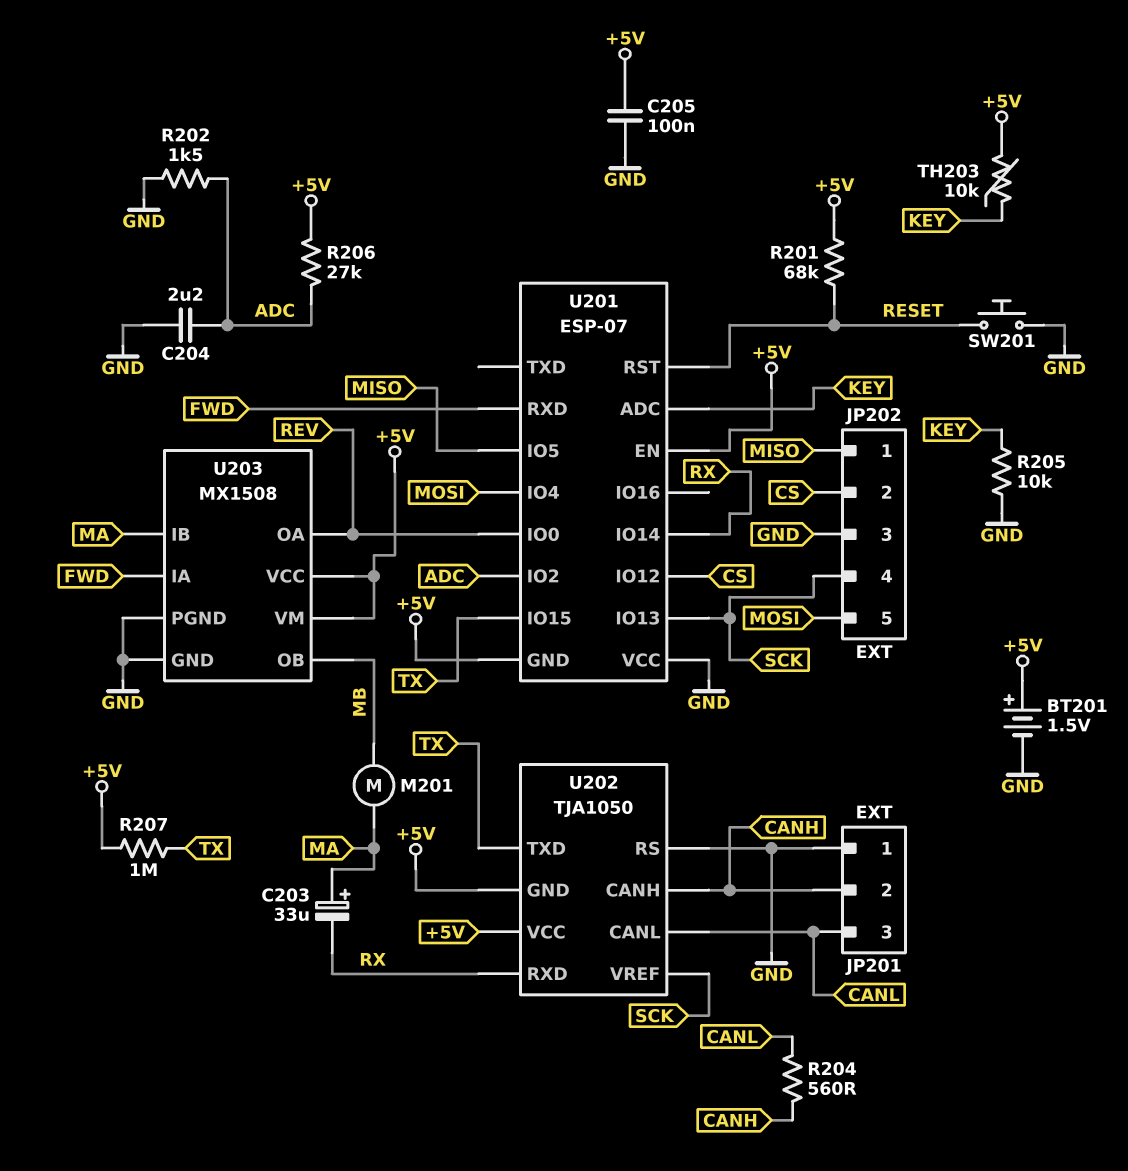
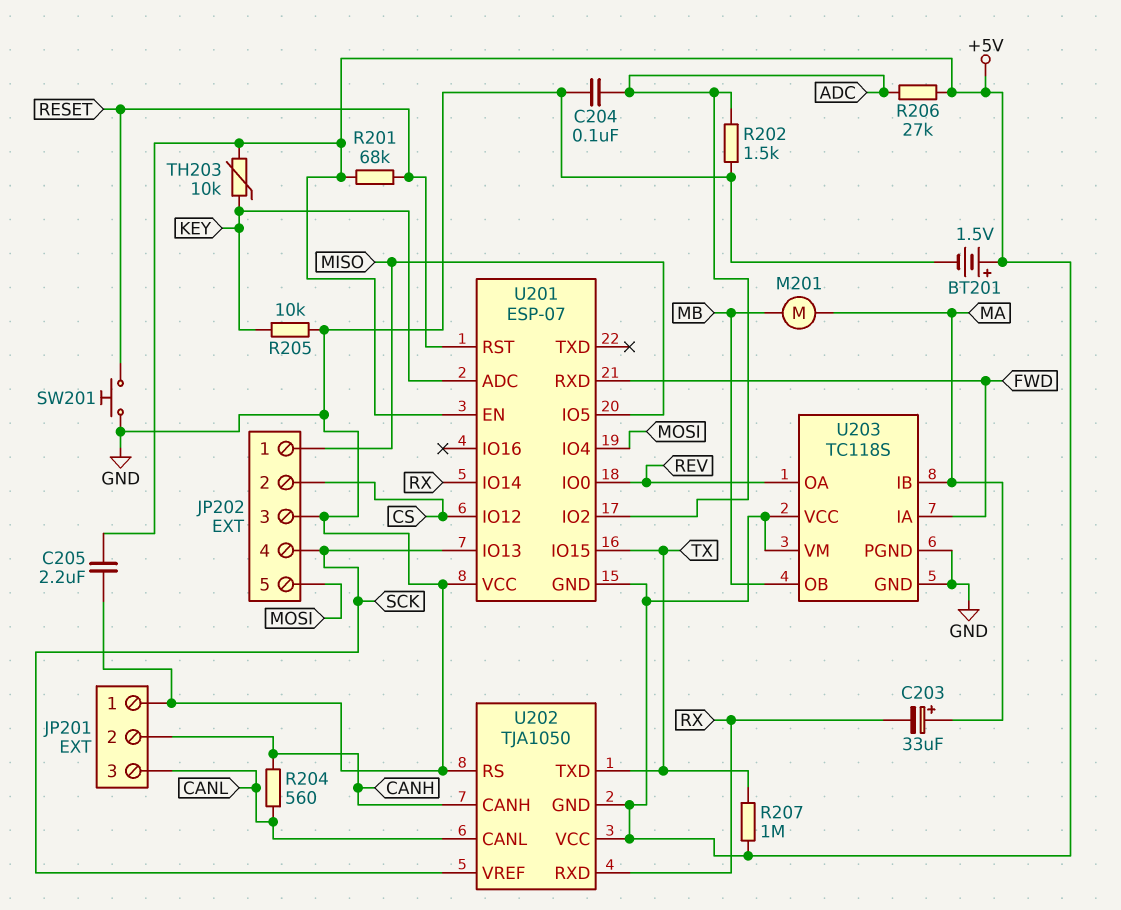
C204: 2.2uF (ADC, GND) -> 100nF (ADC, GND)
C205: 100nF (+5V, GND) -> 2.2uF (+5V, GND)
U203: MX1508 -> TC118S

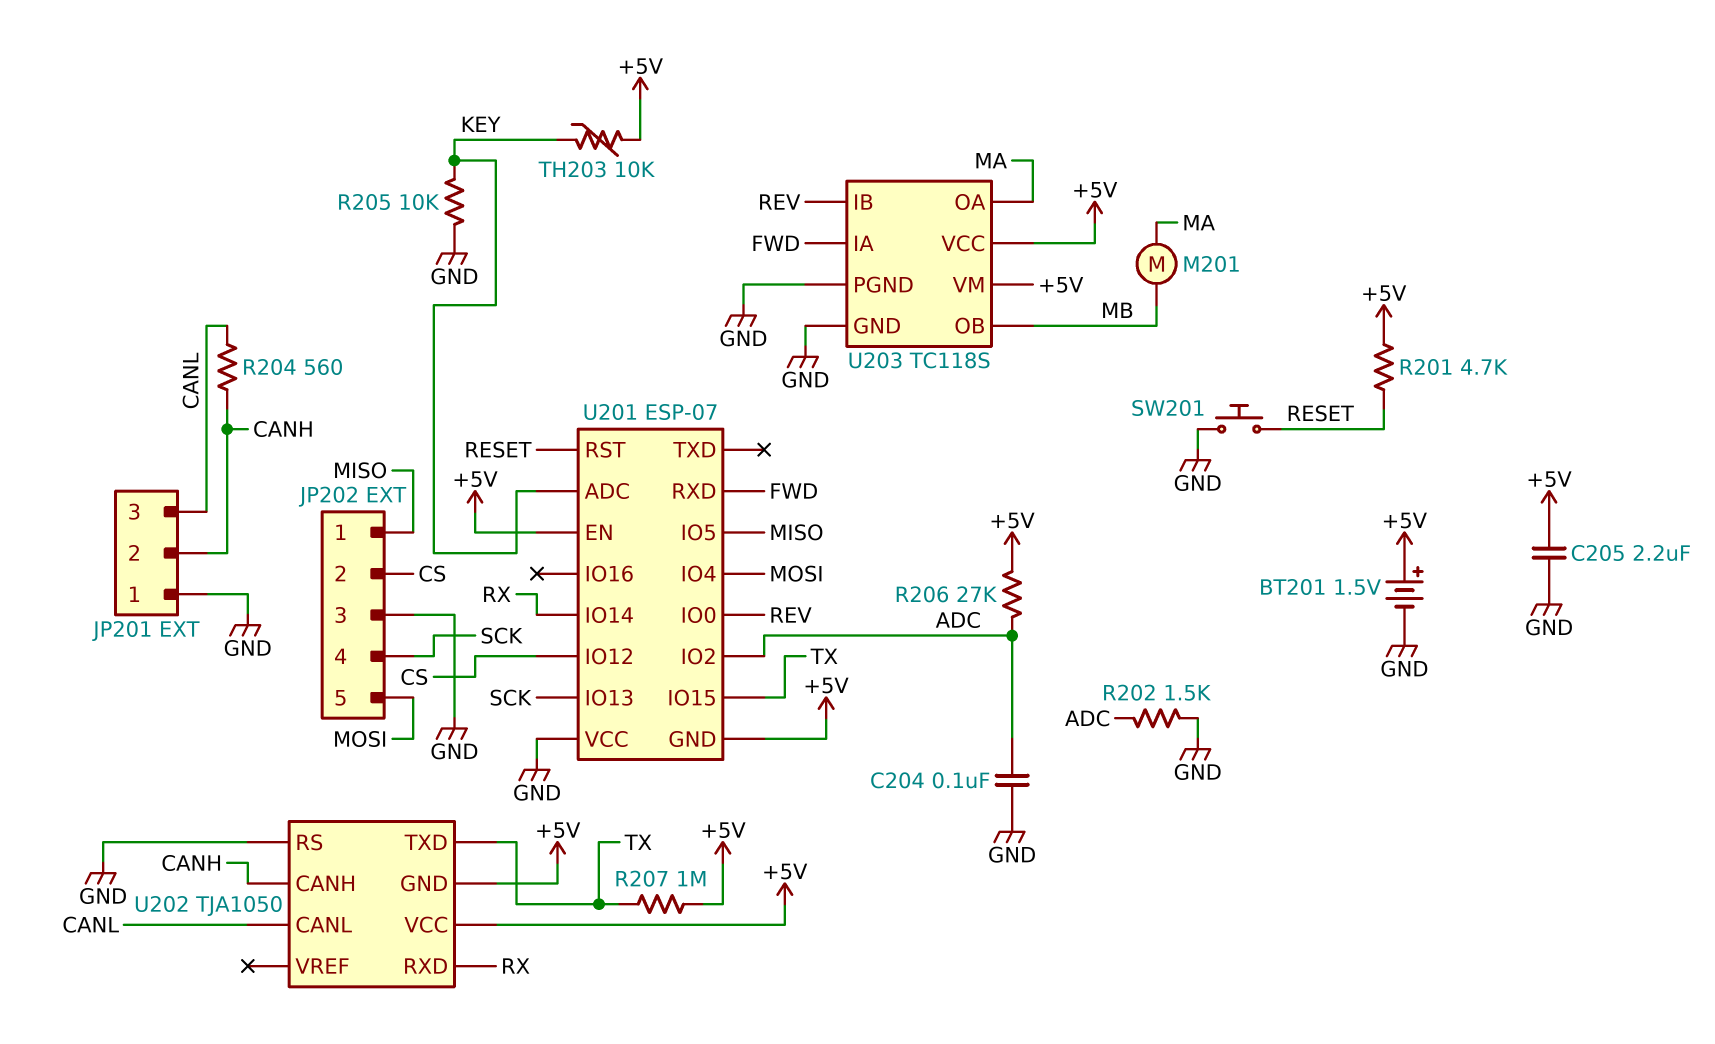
C203: 33uF (plus MA, minus RX) -> none
R201: 68k (+5V, RESET) -> 4.7k (+5V, RESET)
U202 pin VREF: SCK -> none
U203 pin IB: MA -> REV
U203 pin OA: REV -> MA

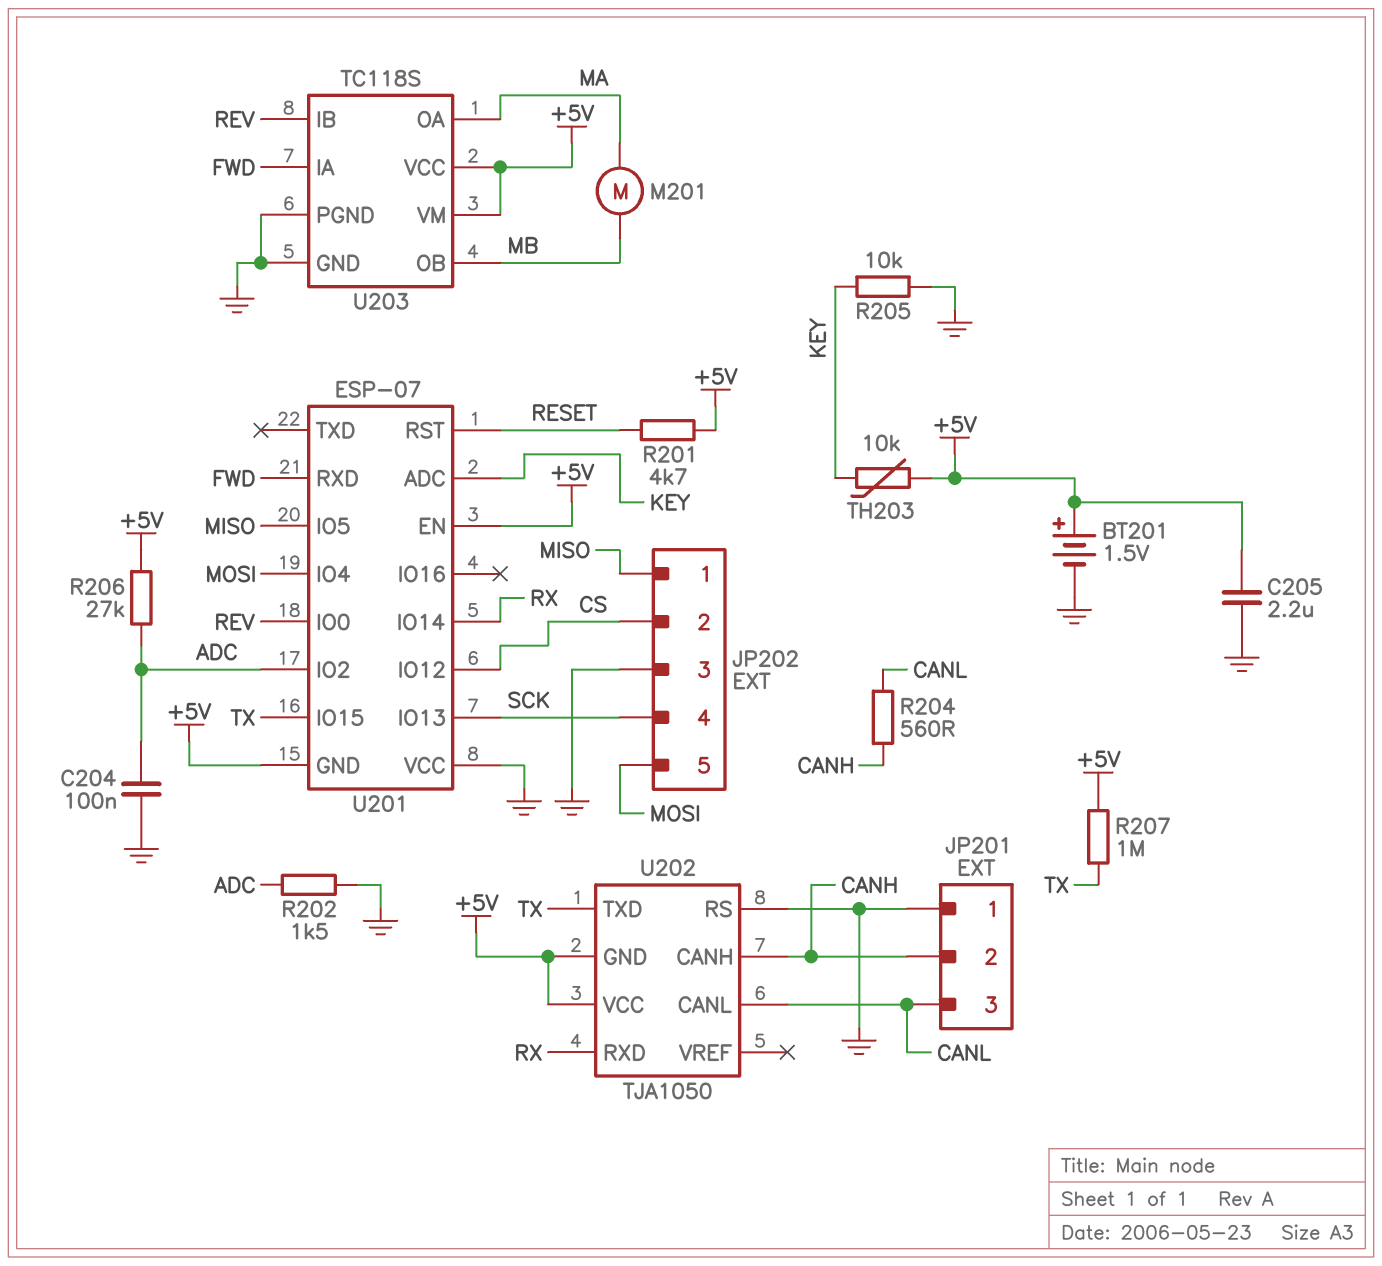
SW201: button (GND, RESET) -> none

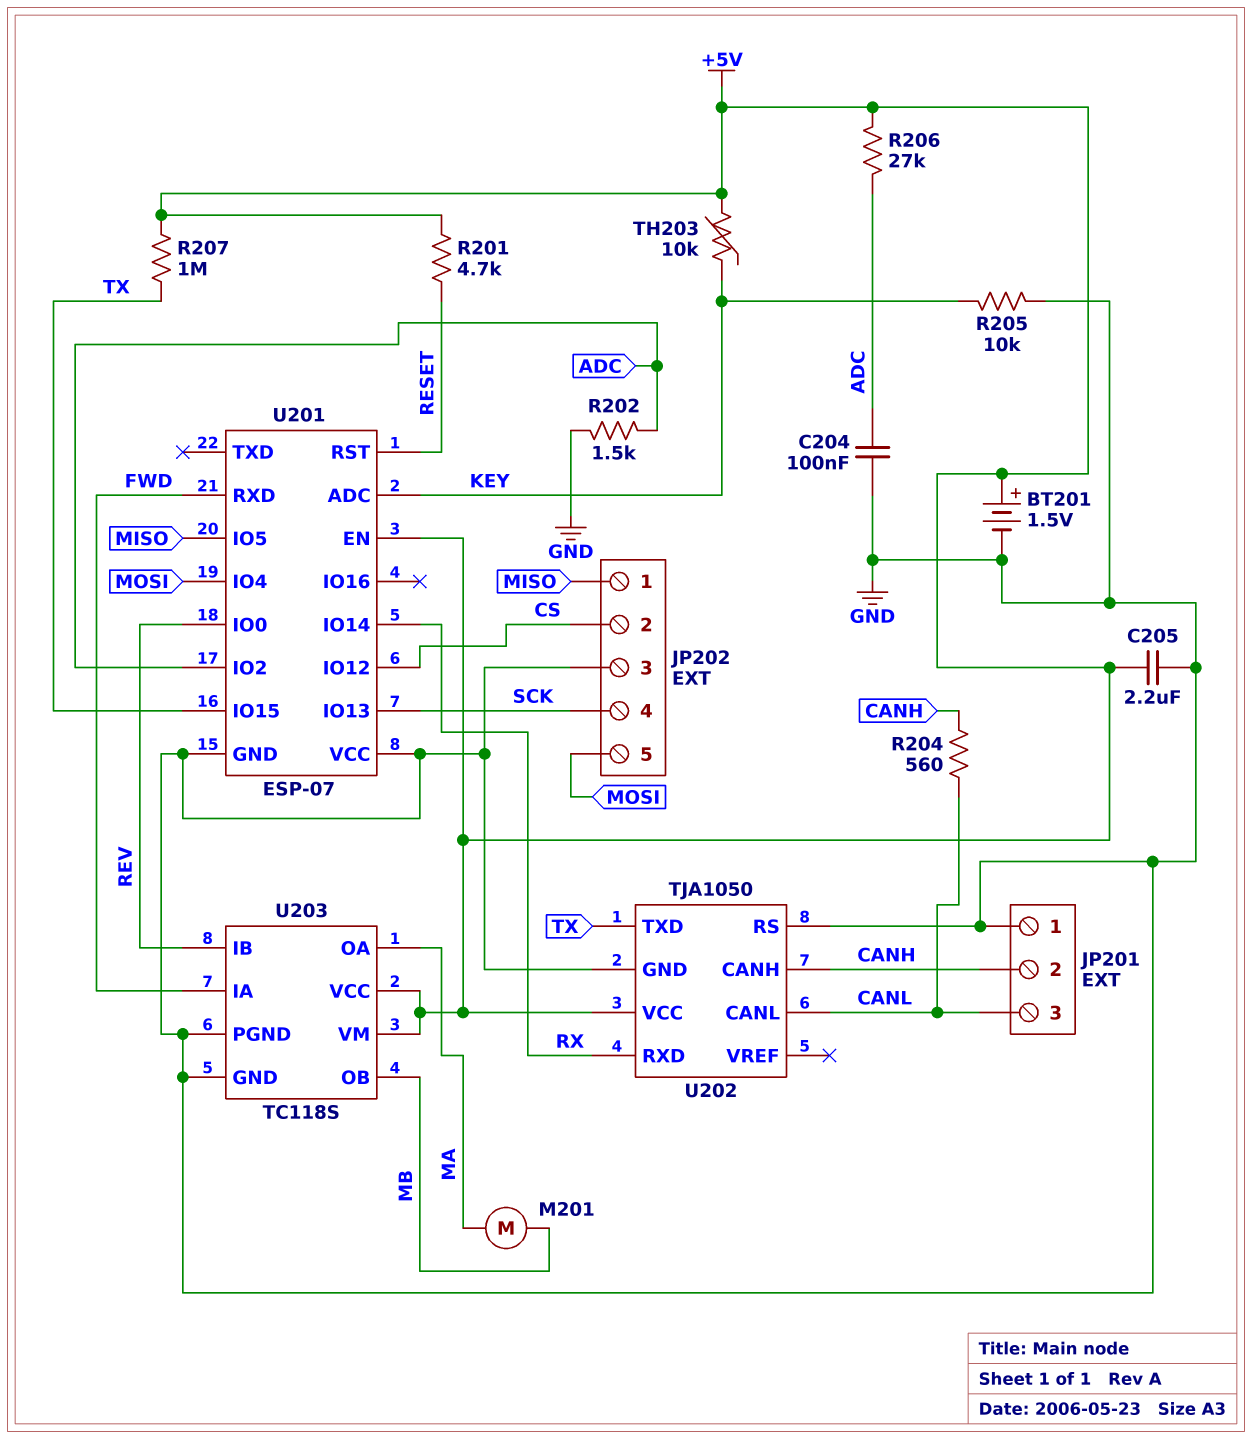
U201 pin GND: +5V -> GND
U202 pin GND: +5V -> GND

